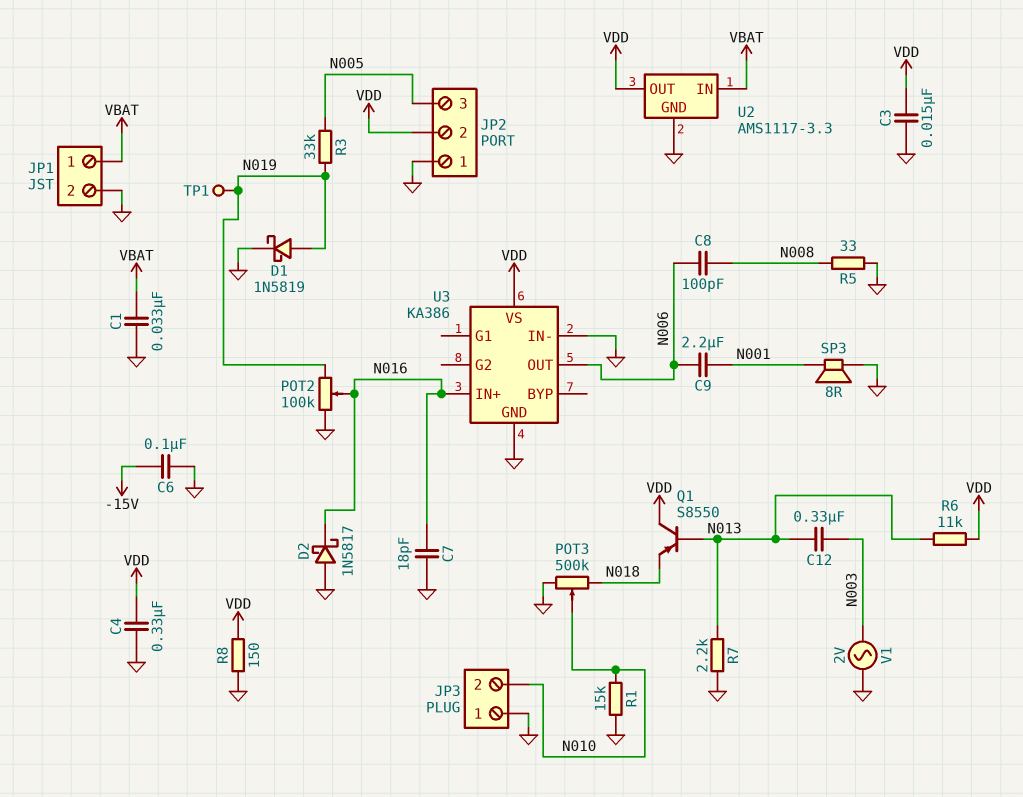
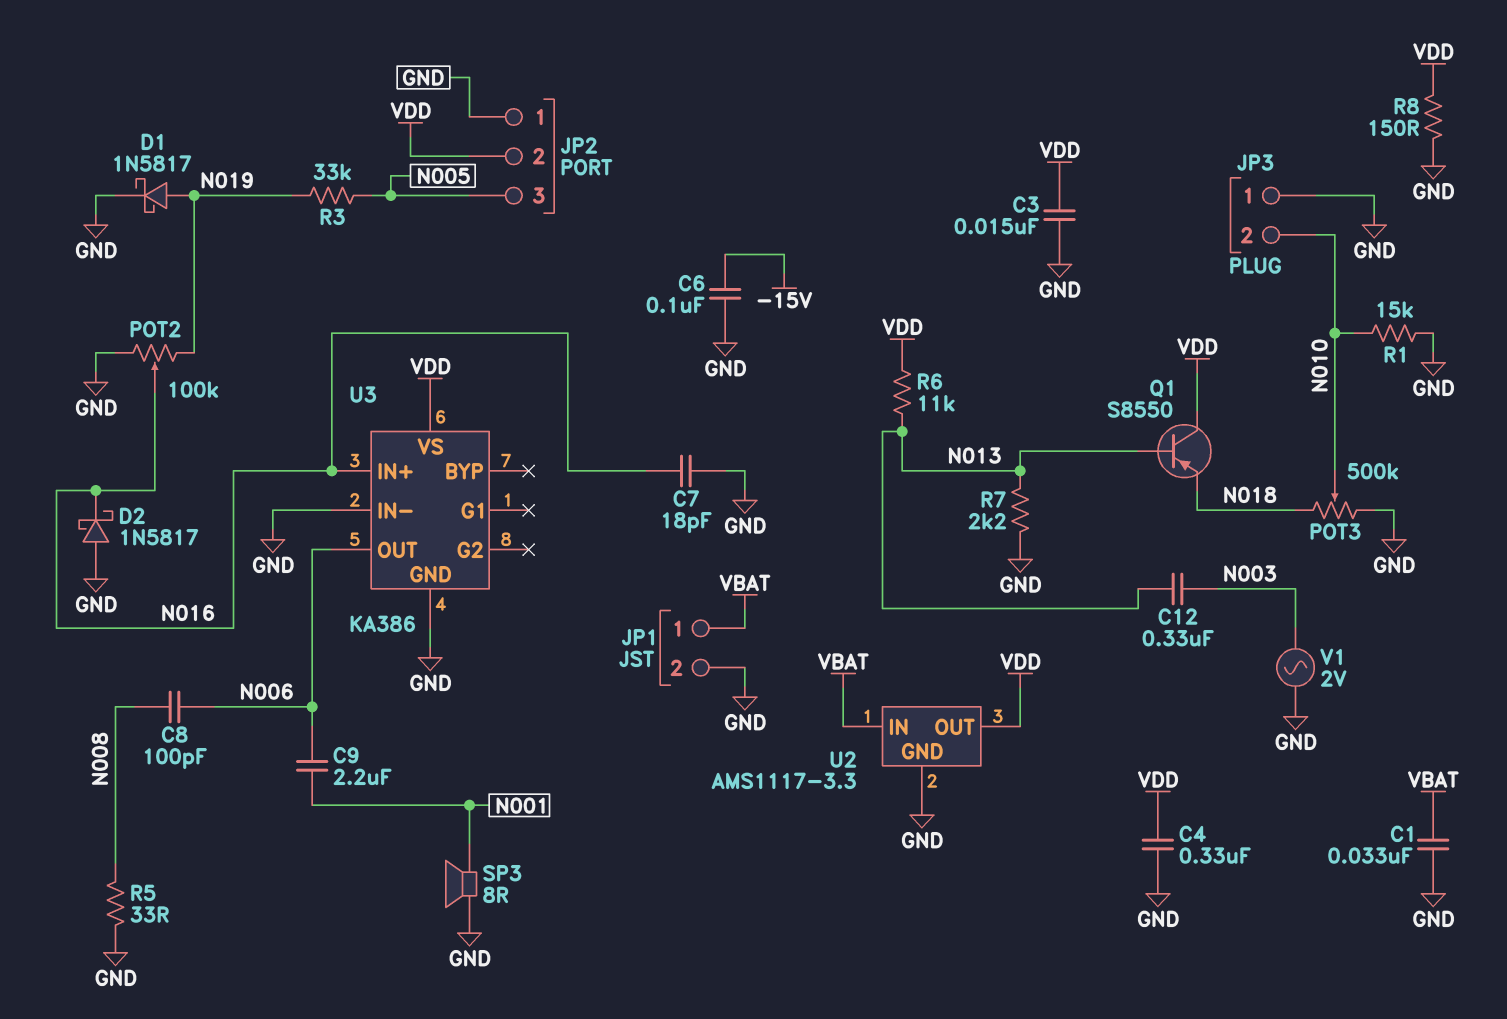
D1: schottky 1N5819 (A N019, K GND) -> schottky 1N5817 (A N019, K GND)
TP1: test point (N019) -> none

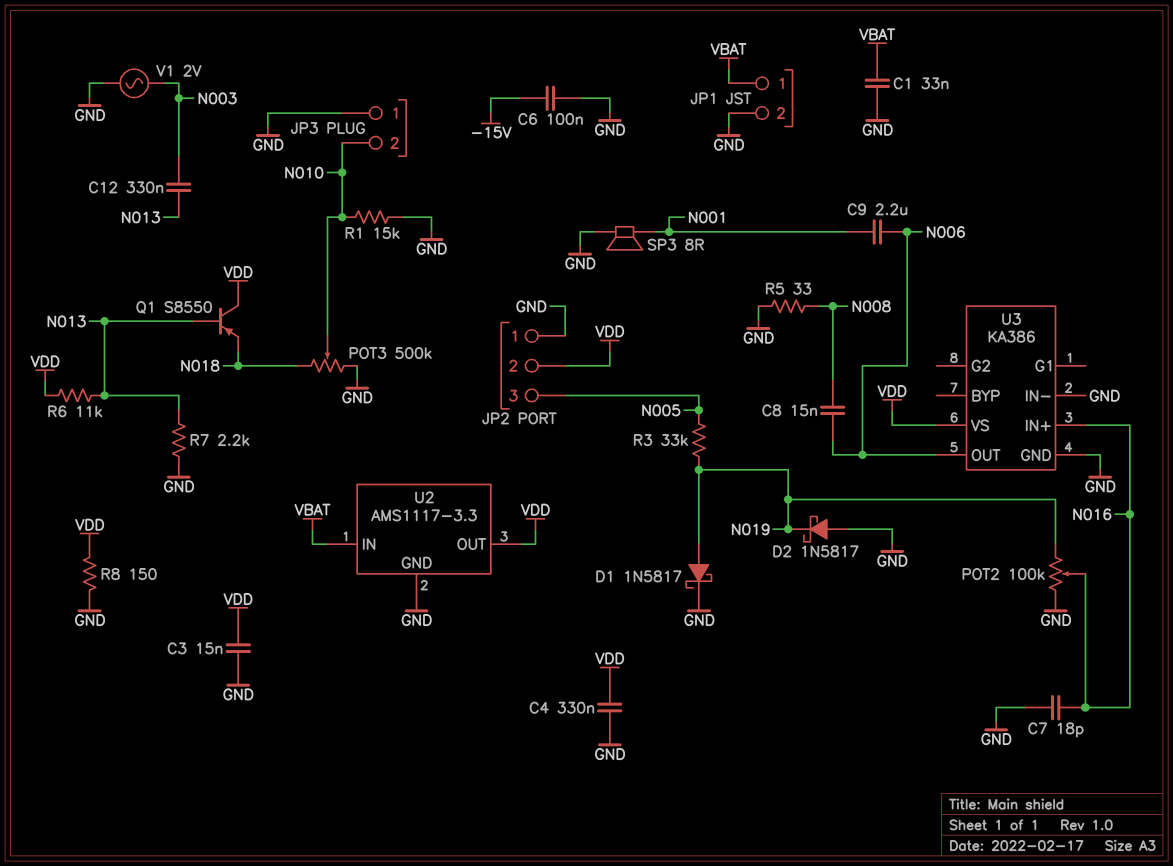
C8: 100pF (N006, N008) -> 15nF (N006, N008)
D2: schottky 1N5817 (A GND, K N016) -> schottky 1N5817 (A GND, K N019)

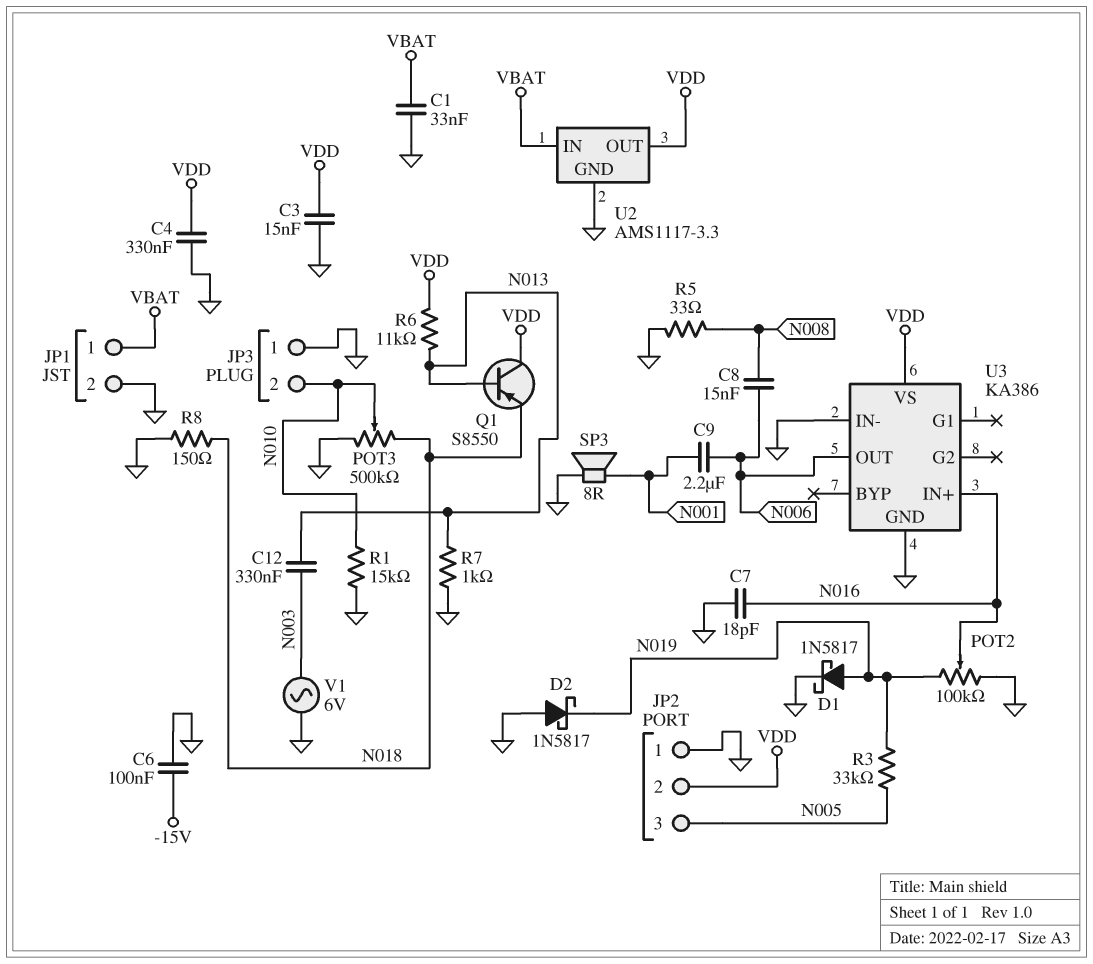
R7: 2.2k (GND, N013) -> 1k (GND, N013)
R8: 150 (GND, VDD) -> 150 (GND, N018)
V1: AC 2V (GND, N003) -> AC 6V (GND, N003)

